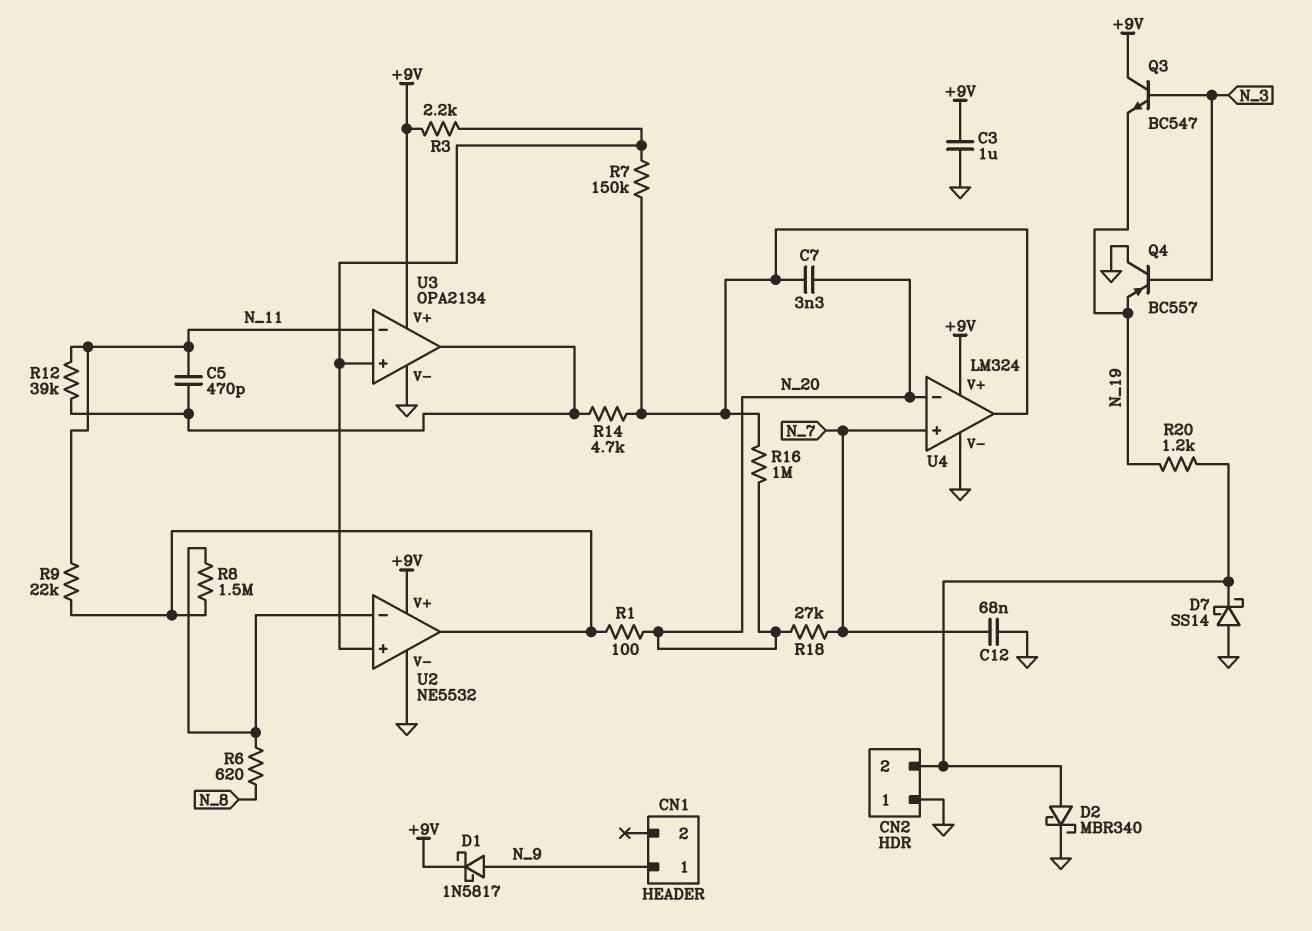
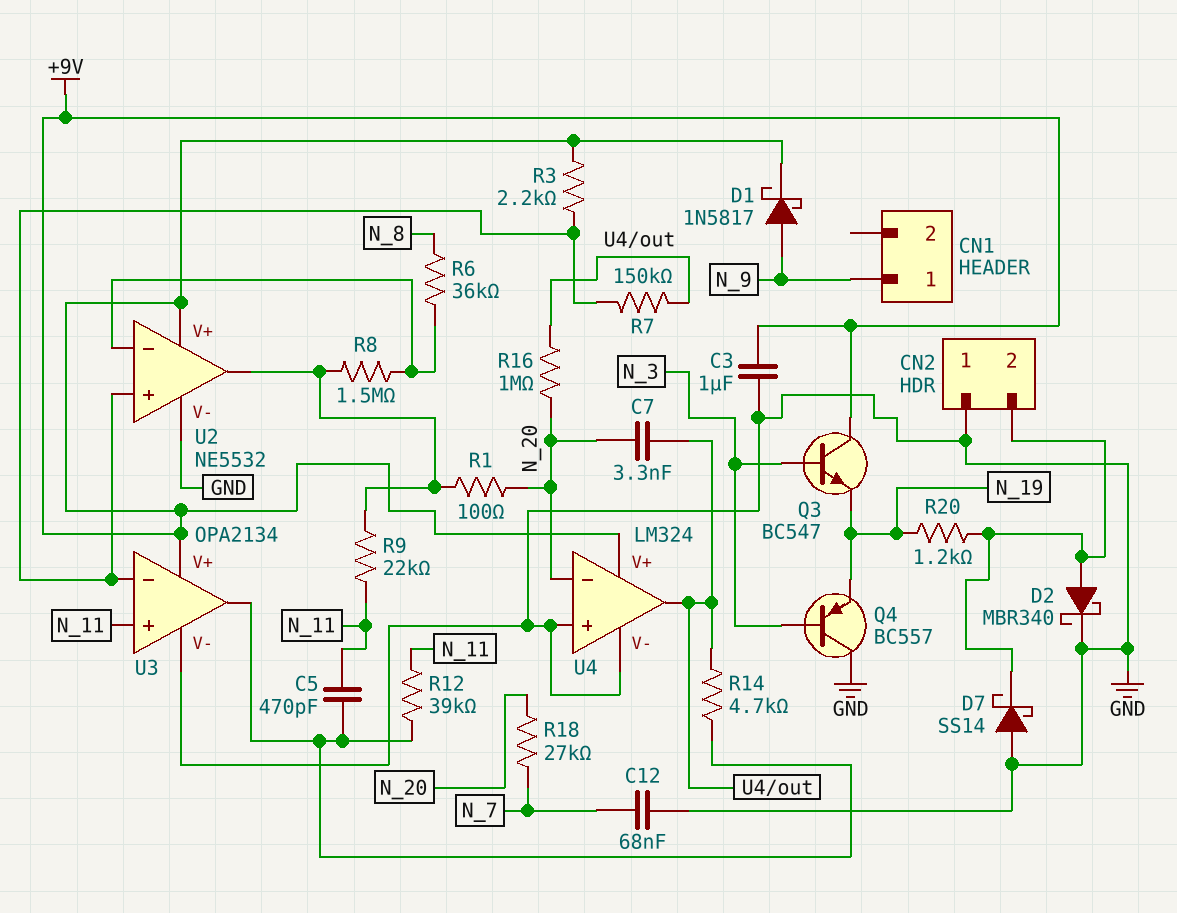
R6: 620 (N_8, U2/in-) -> 36k (N_8, U2/in-)
U3 pin in+: U2/in+ -> N_11
U3 pin in-: N_11 -> U2/in+
U4 pin in+: N_7 -> GND

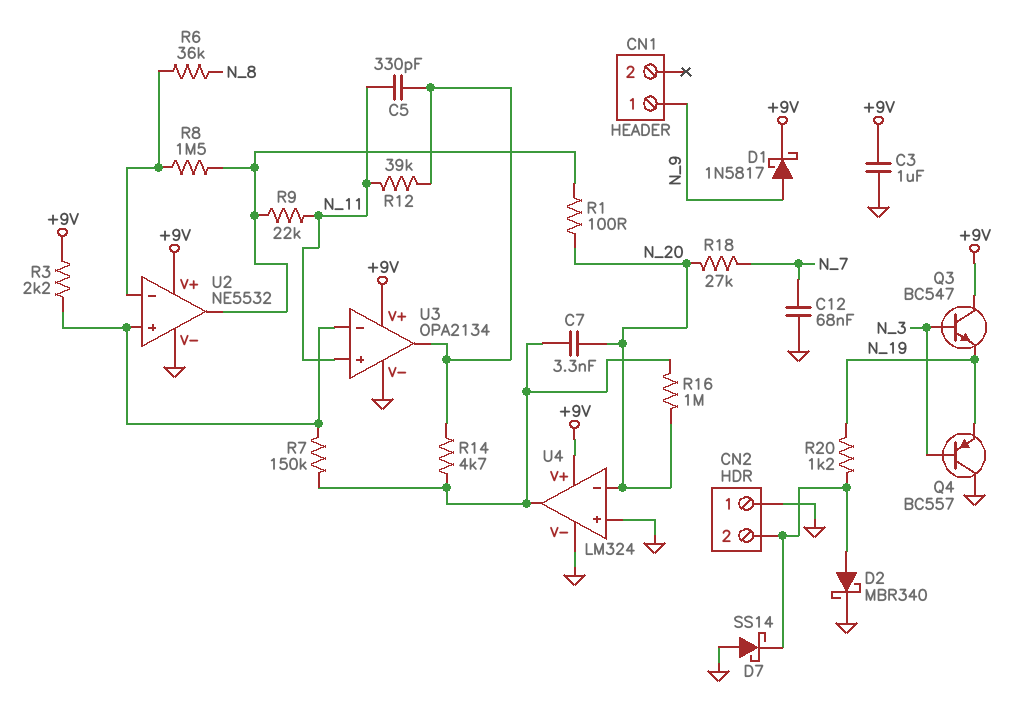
C5: 470pF (N_11, U3/out) -> 330pF (N_11, U3/out)

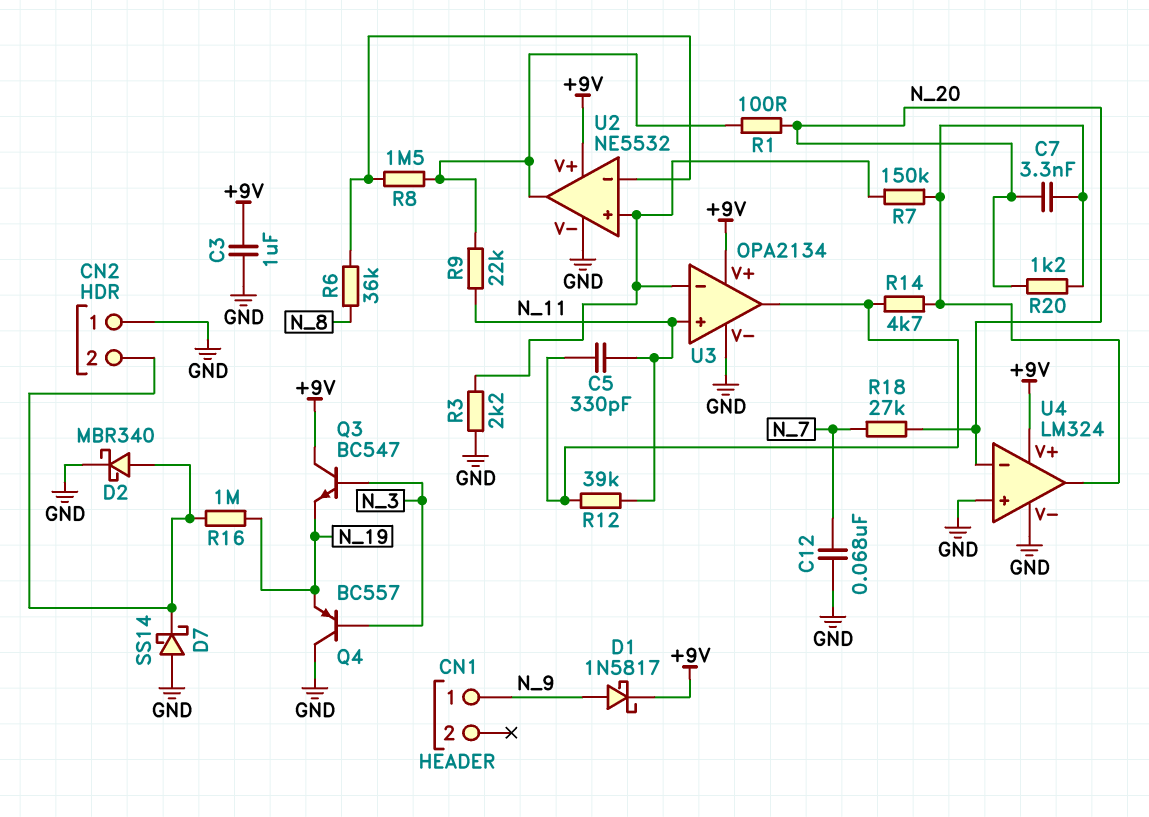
R3: 2.2k (+9V, U2/in+) -> 2.2k (GND, U2/in+)
R16: 1M (N_20, U4/out) -> 1M (CN2/2, N_19)
R20: 1.2k (CN2/2, N_19) -> 1.2k (N_20, U4/out)

